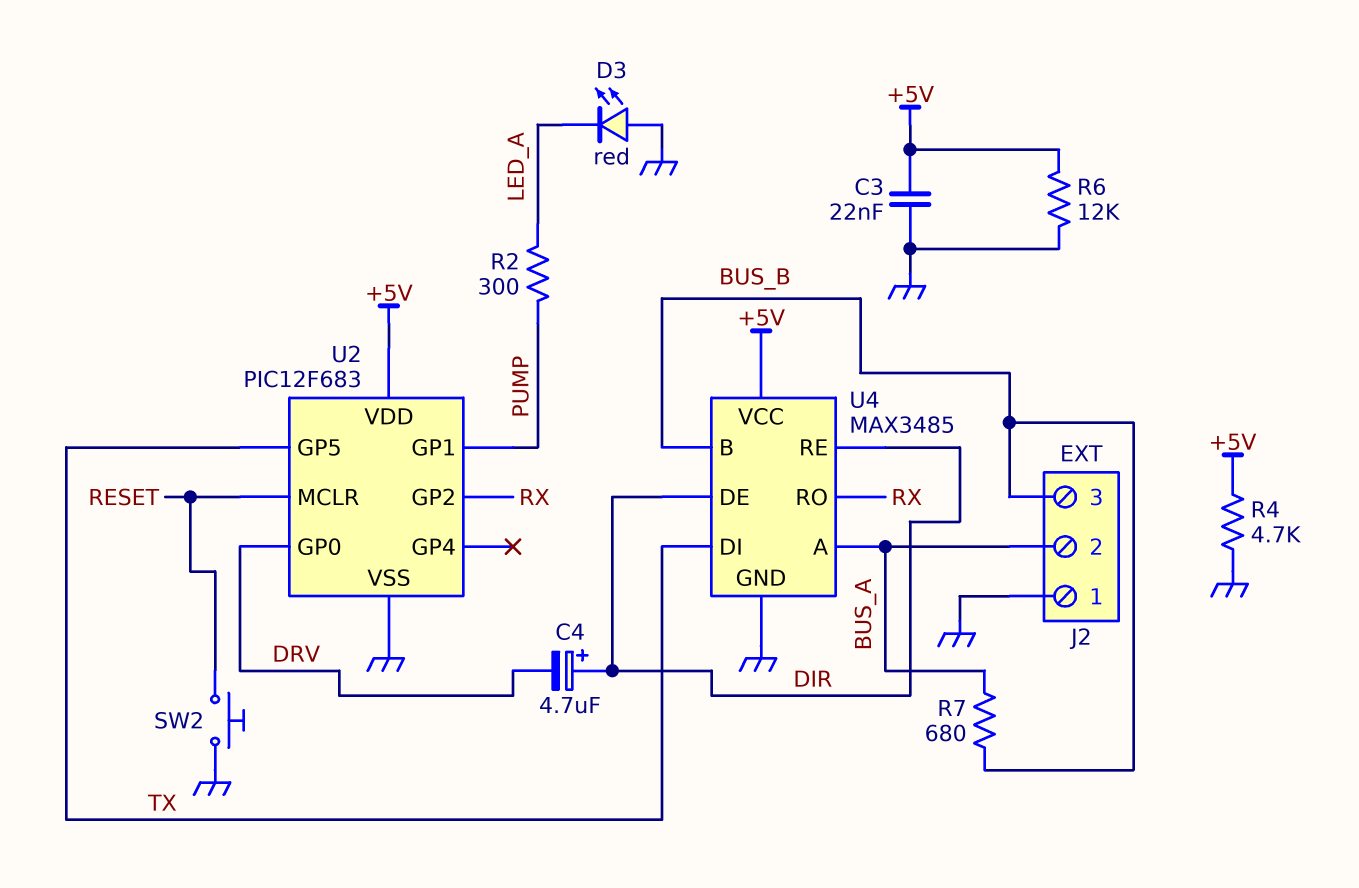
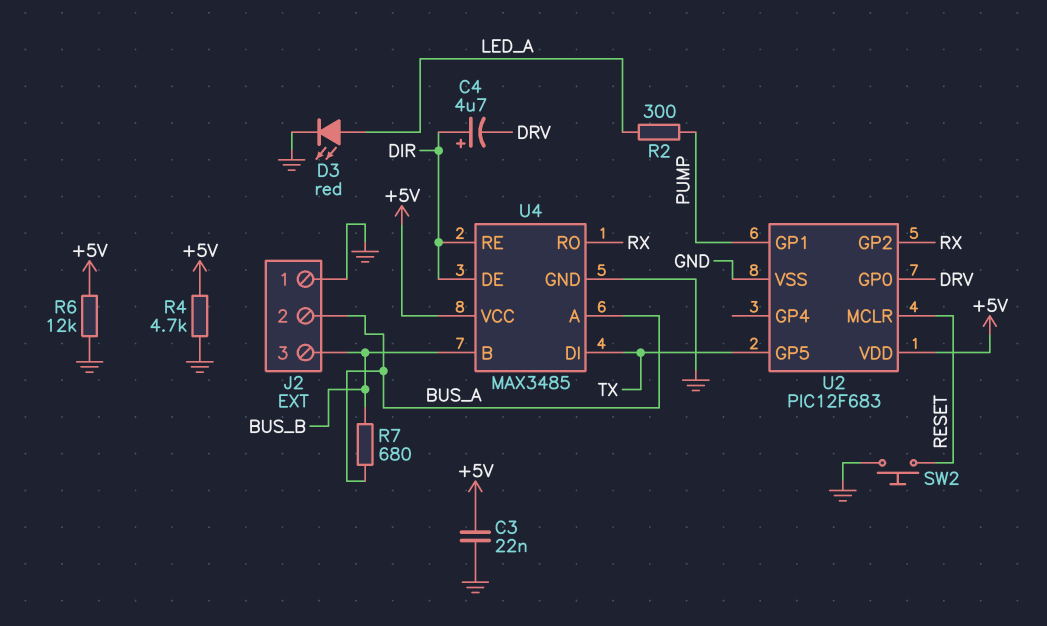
D3: LED red (A GND, K LED_A) -> LED red (A LED_A, K GND)

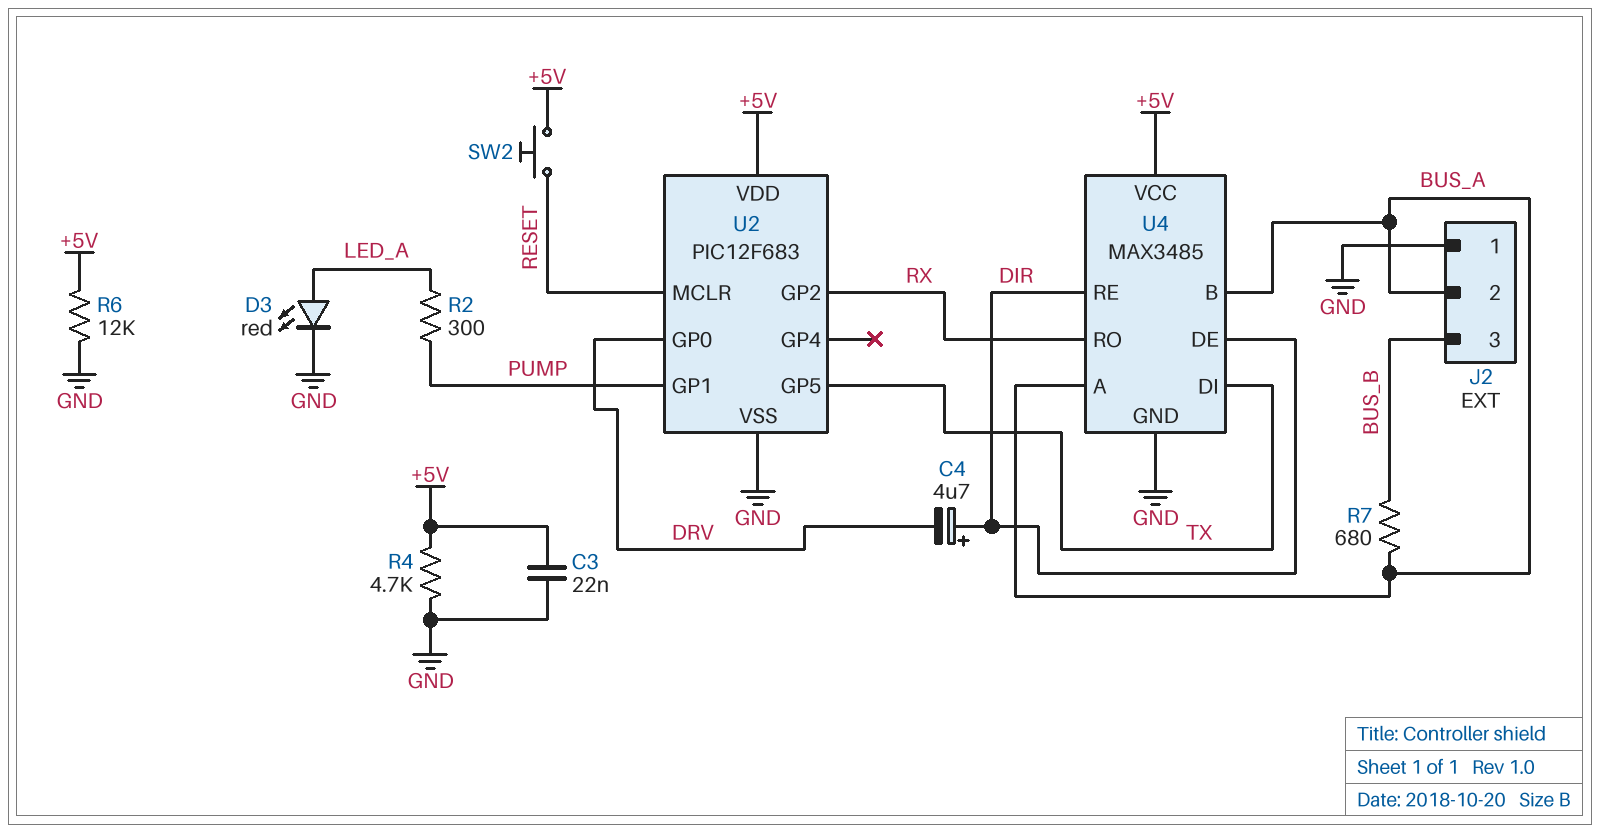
SW2: button (GND, RESET) -> button (+5V, RESET)
U4 pin B: BUS_B -> BUS_A

